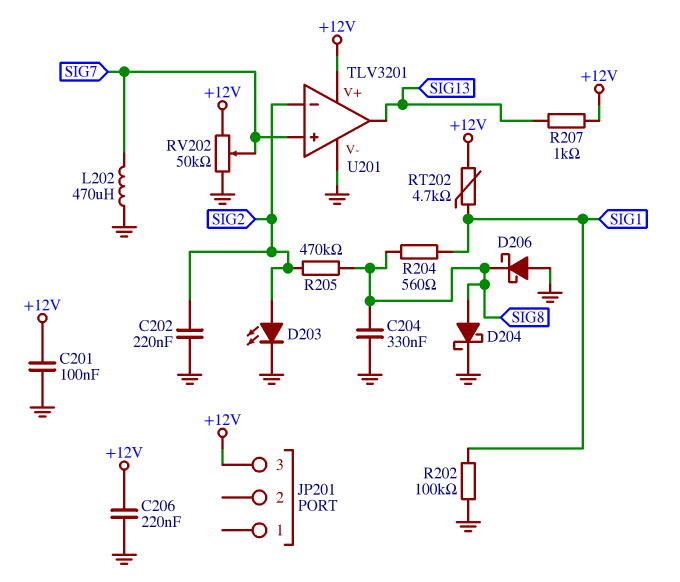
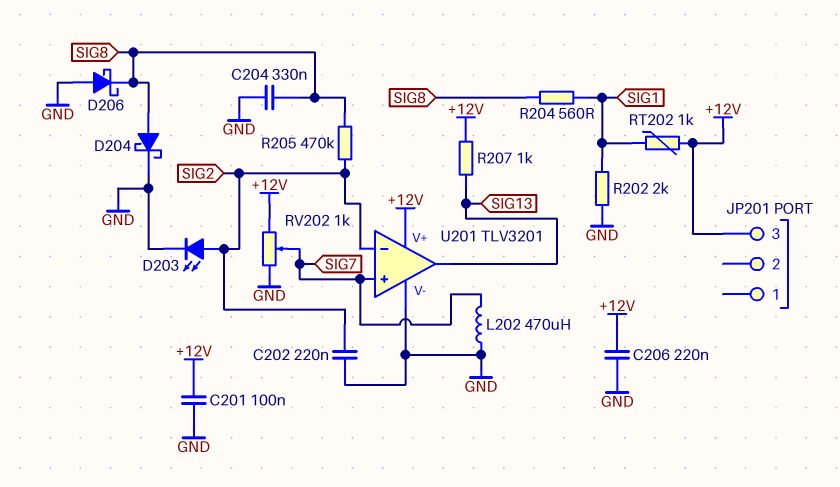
R202: 100k (GND, SIG1) -> 2k (GND, SIG1)
RT202: 4.7k (+12V, SIG1) -> 1k (+12V, SIG1)
RV202: 50k (+12V, GND, wiper SIG7) -> 1k (+12V, GND, wiper SIG7)

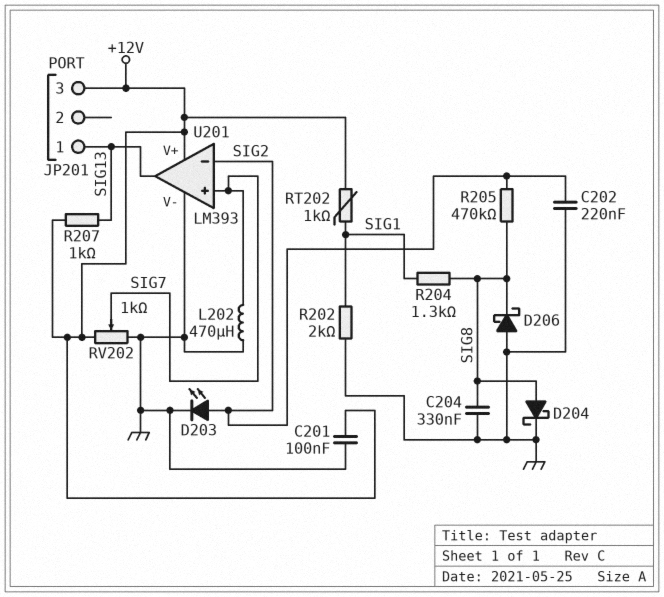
C206: 220nF (+12V, GND) -> none
JP201 pin 1: none -> SIG13
R204: 560 (SIG1, SIG8) -> 1.3k (SIG1, SIG8)
U201: TLV3201 -> LM393

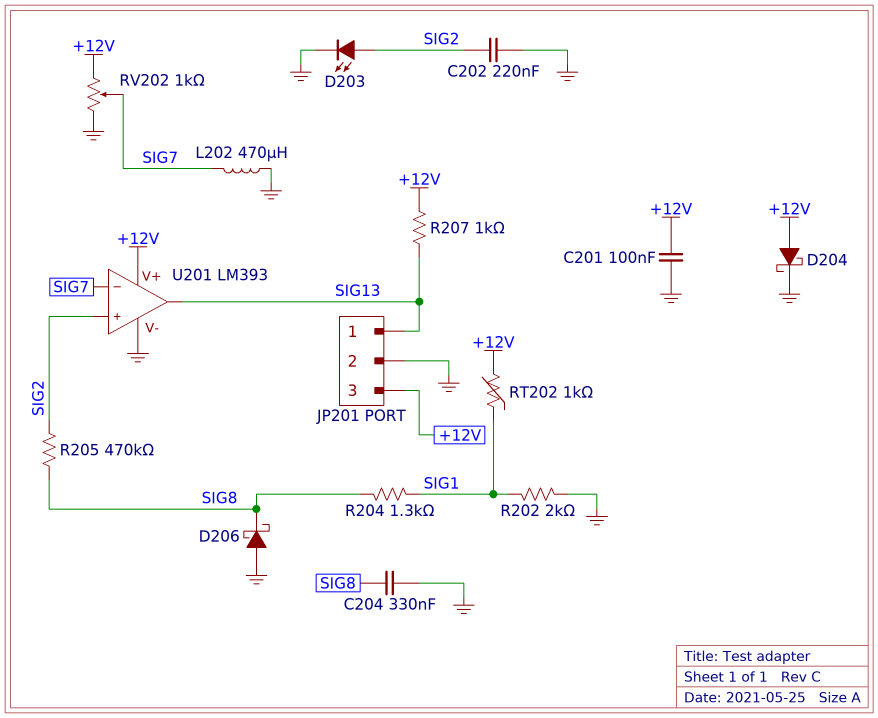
D204: schottky (A SIG8, K GND) -> schottky (A +12V, K GND)
JP201 pin 2: none -> GND
U201 pin in+: SIG7 -> SIG2
U201 pin in-: SIG2 -> SIG7

